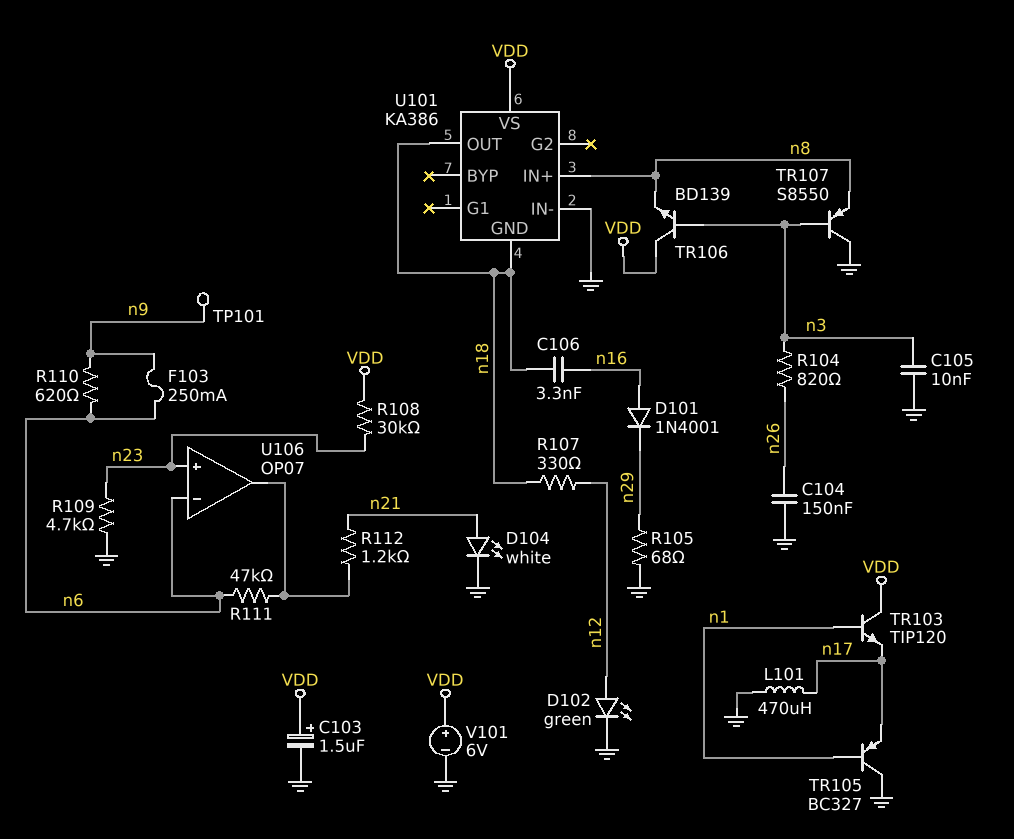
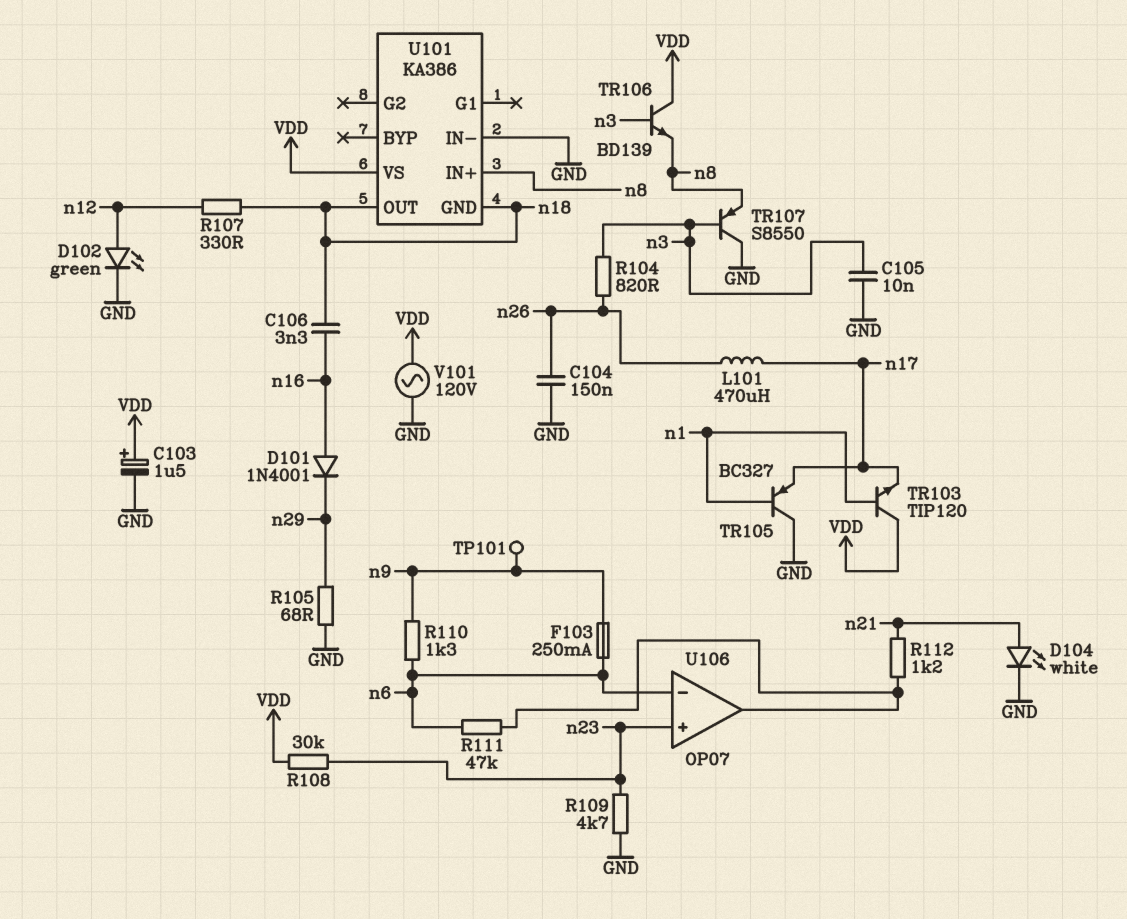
L101: 470uH (GND, n17) -> 470uH (n17, n26)
R110: 620 (n6, n9) -> 1.3k (n6, n9)
V101: 6V (plus VDD, minus GND) -> AC 120V (GND, VDD)

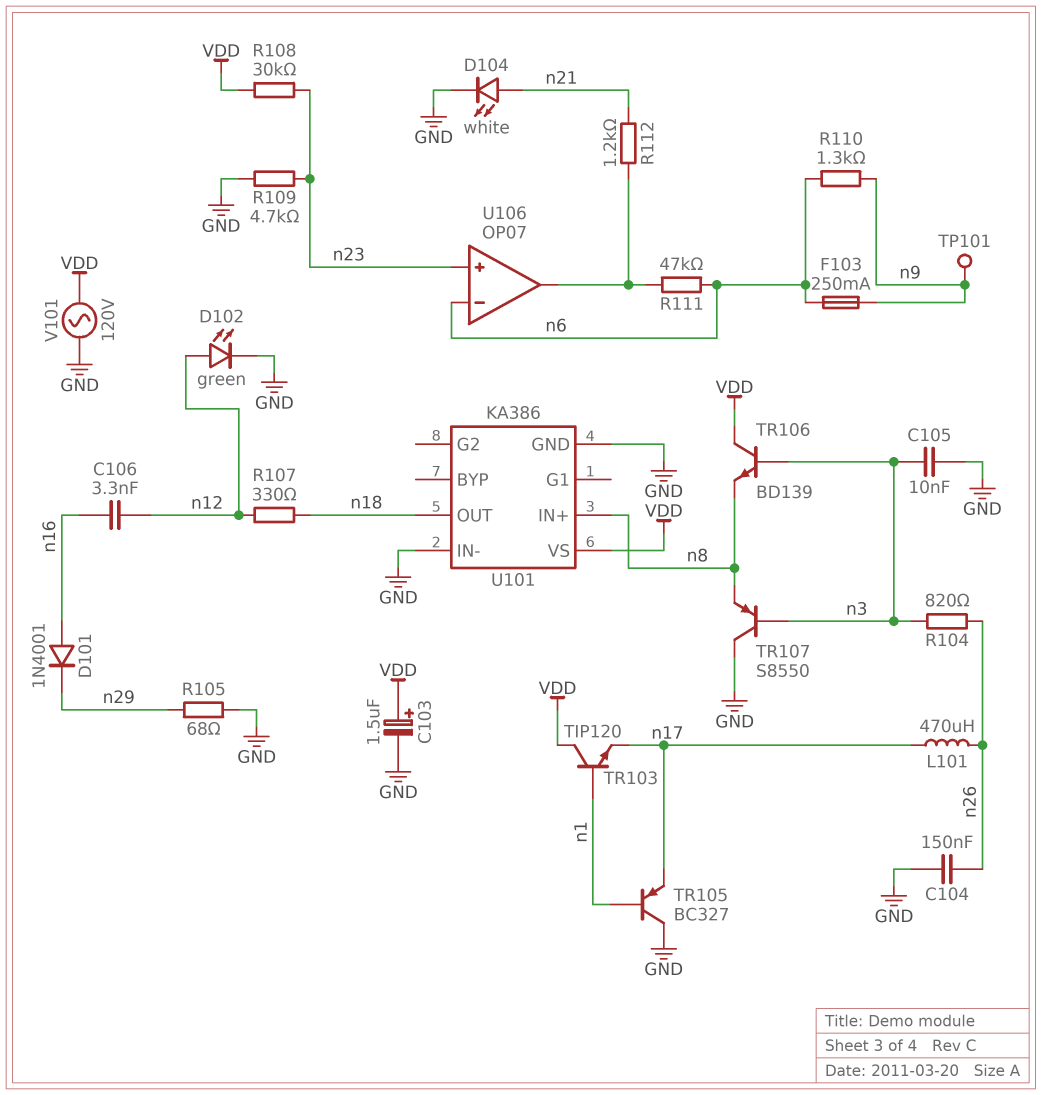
C106: 3.3nF (n16, n18) -> 3.3nF (n12, n16)
U101 pin GND: n18 -> GND

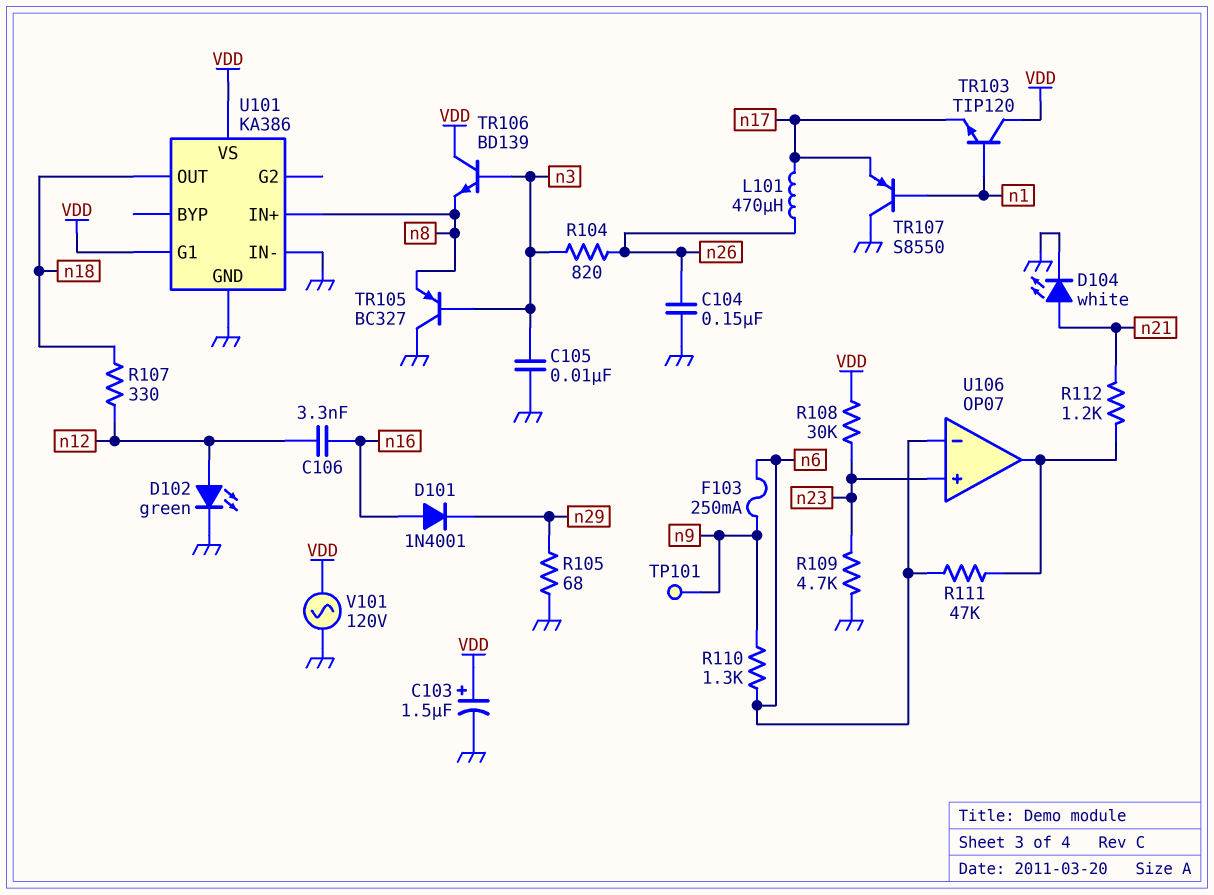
TR105: PNP BC327 (B n1, C GND, E n17) -> PNP BC327 (B n3, C GND, E n8)
TR107: PNP S8550 (B n3, C GND, E n8) -> PNP S8550 (B n1, C GND, E n17)
U101 pin G1: none -> VDD

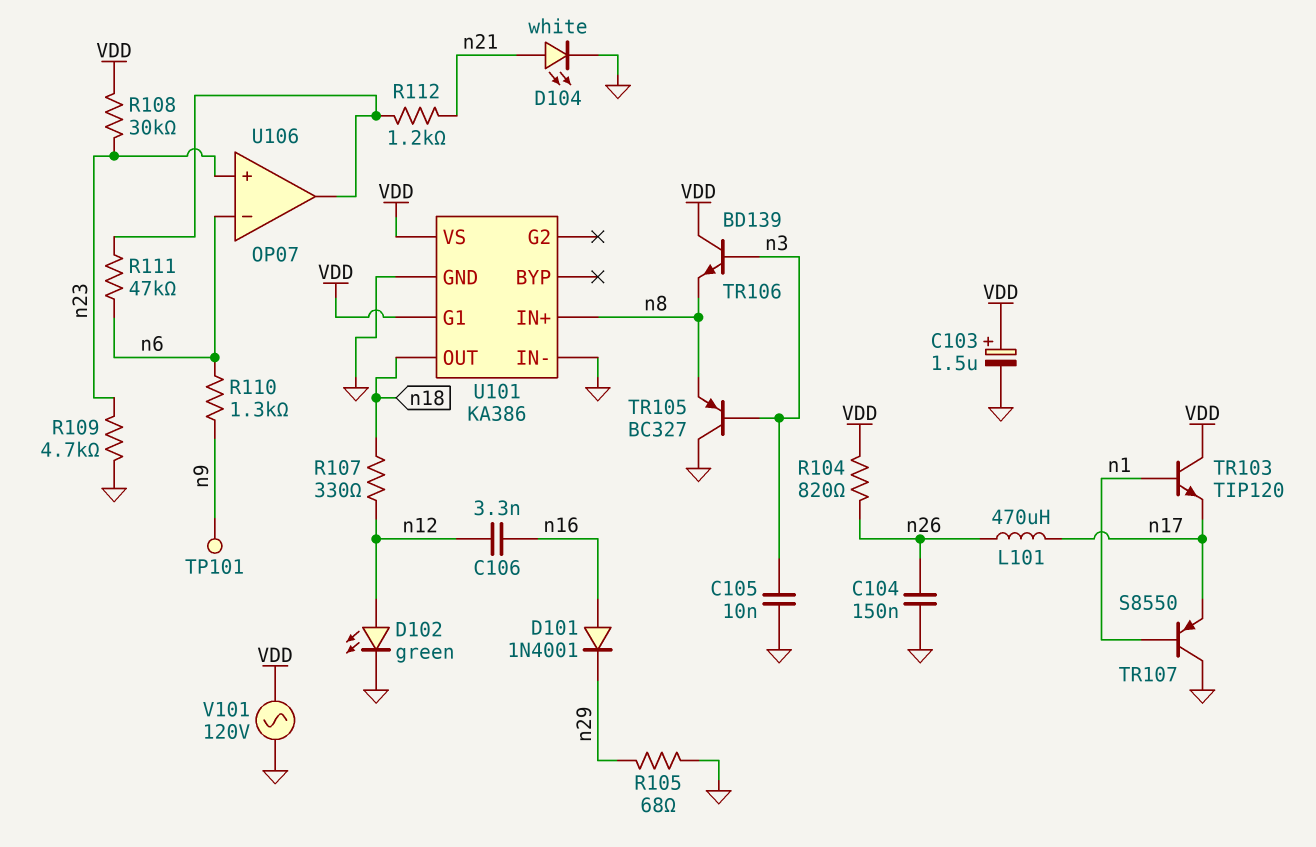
F103: 250mA (n6, n9) -> none
R104: 820 (n3, n26) -> 820 (VDD, n26)

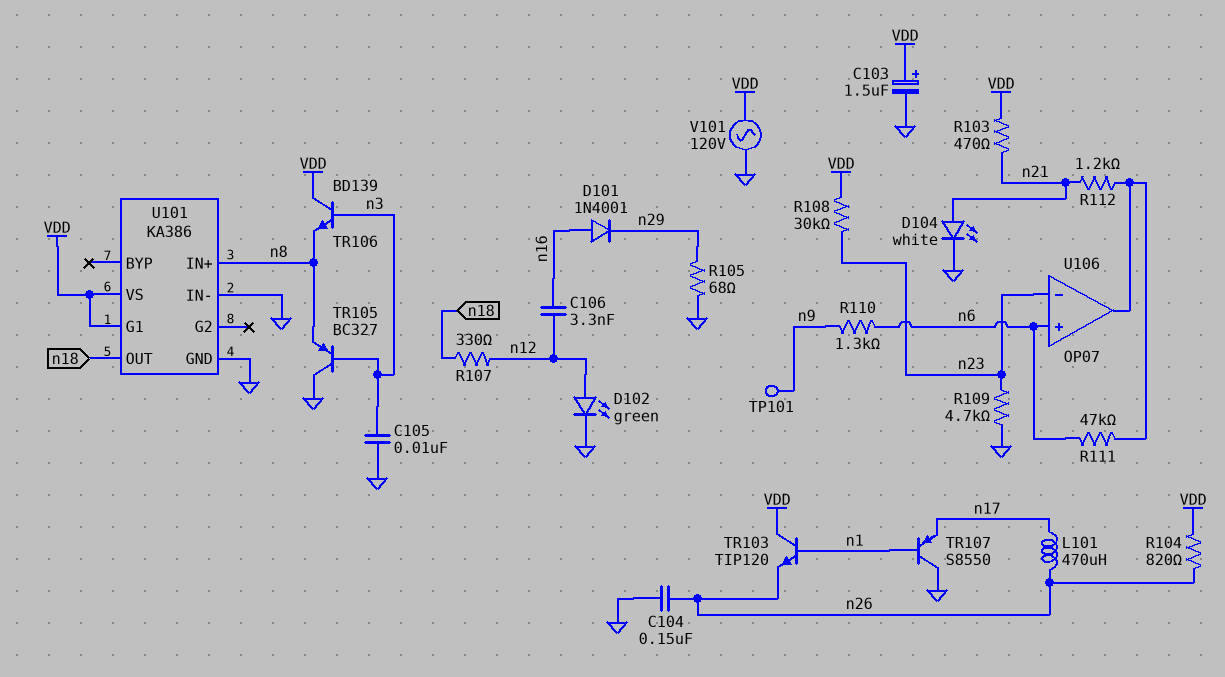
R103: none -> 470 (VDD, n21)
TR103: NPN TIP120 (B n1, C VDD, E n17) -> NPN TIP120 (B n1, C VDD, E n26)
U106 pin in+: n23 -> n6
U106 pin in-: n6 -> n23

